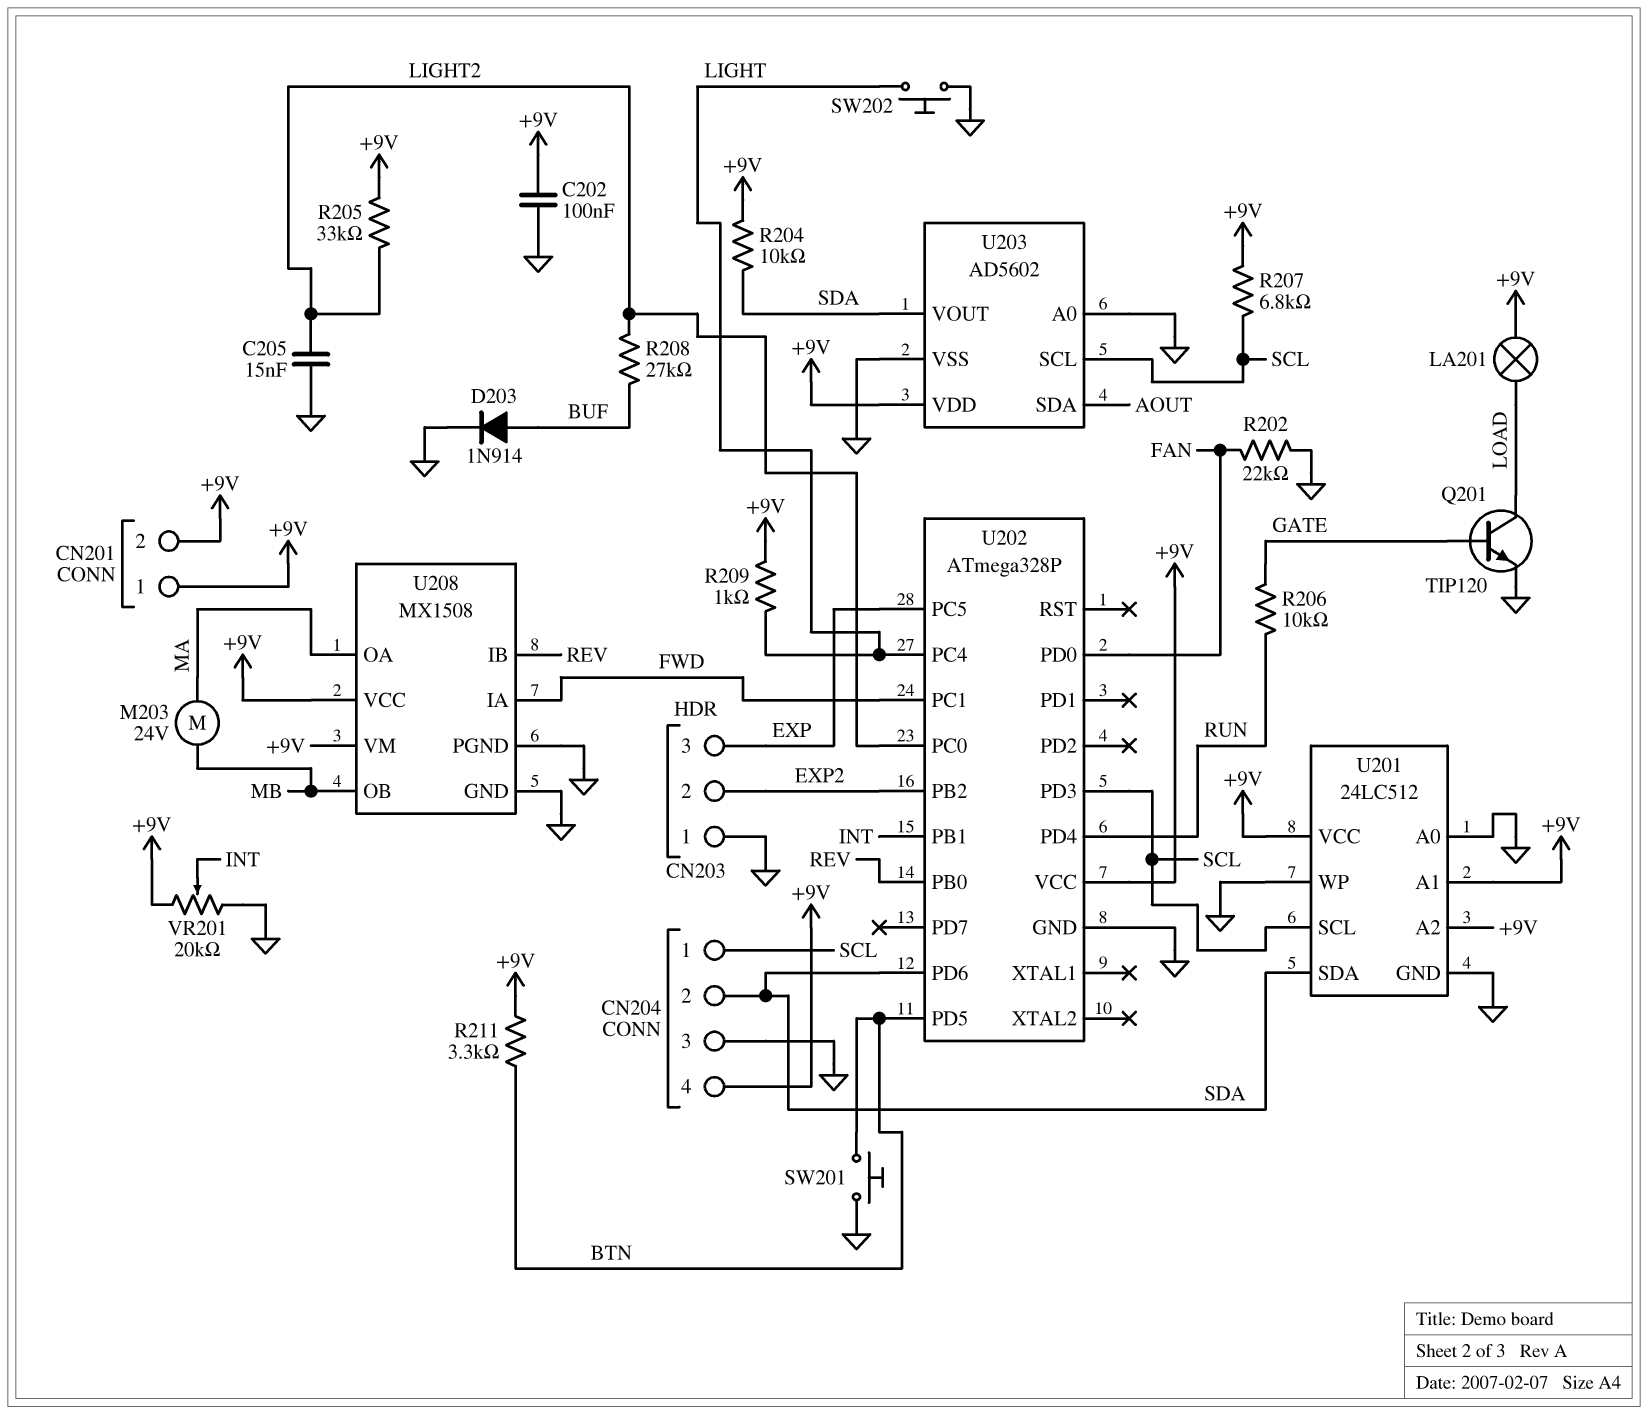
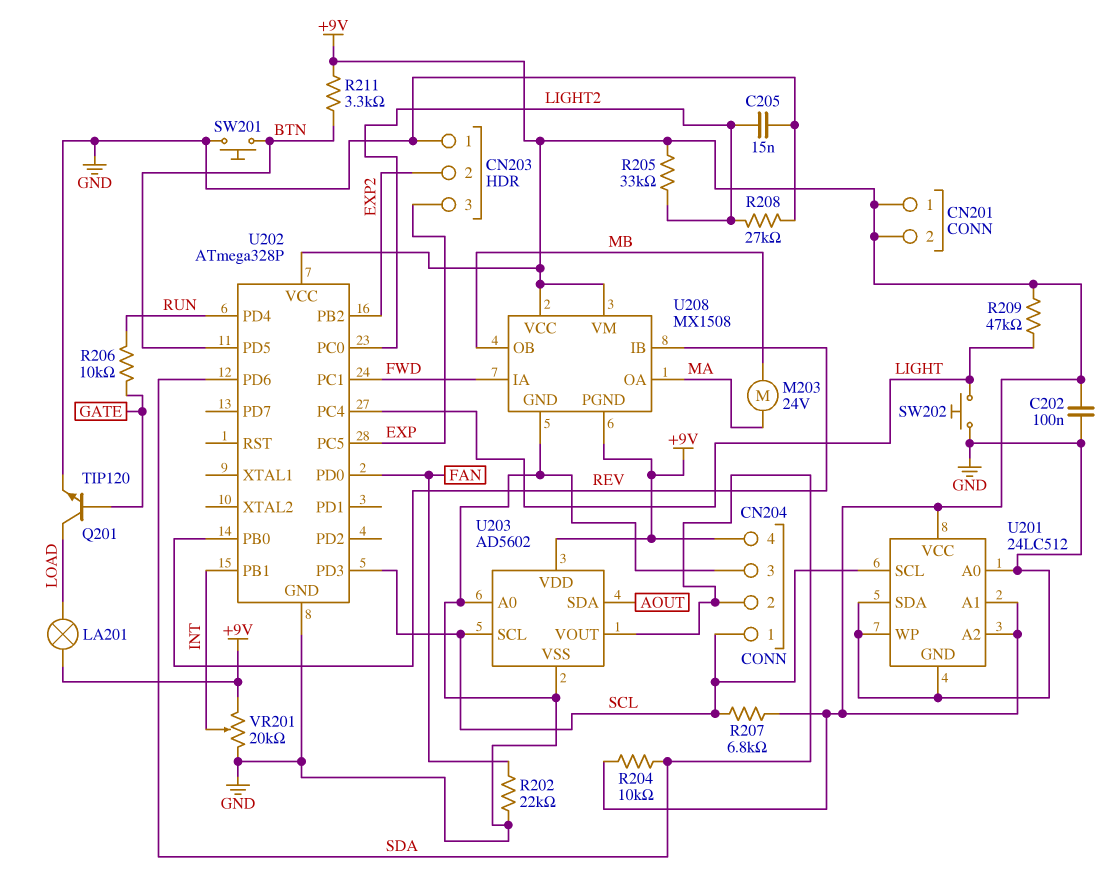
D203: diode 1N914 (A BUF, K GND) -> none
R208: 27k (BUF, LIGHT2) -> 27k (GND, LIGHT2)
R209: 1k (+9V, LIGHT) -> 47k (+9V, LIGHT)
U201 pin SDA: SDA -> GND
U208 pin PGND: GND -> +9V

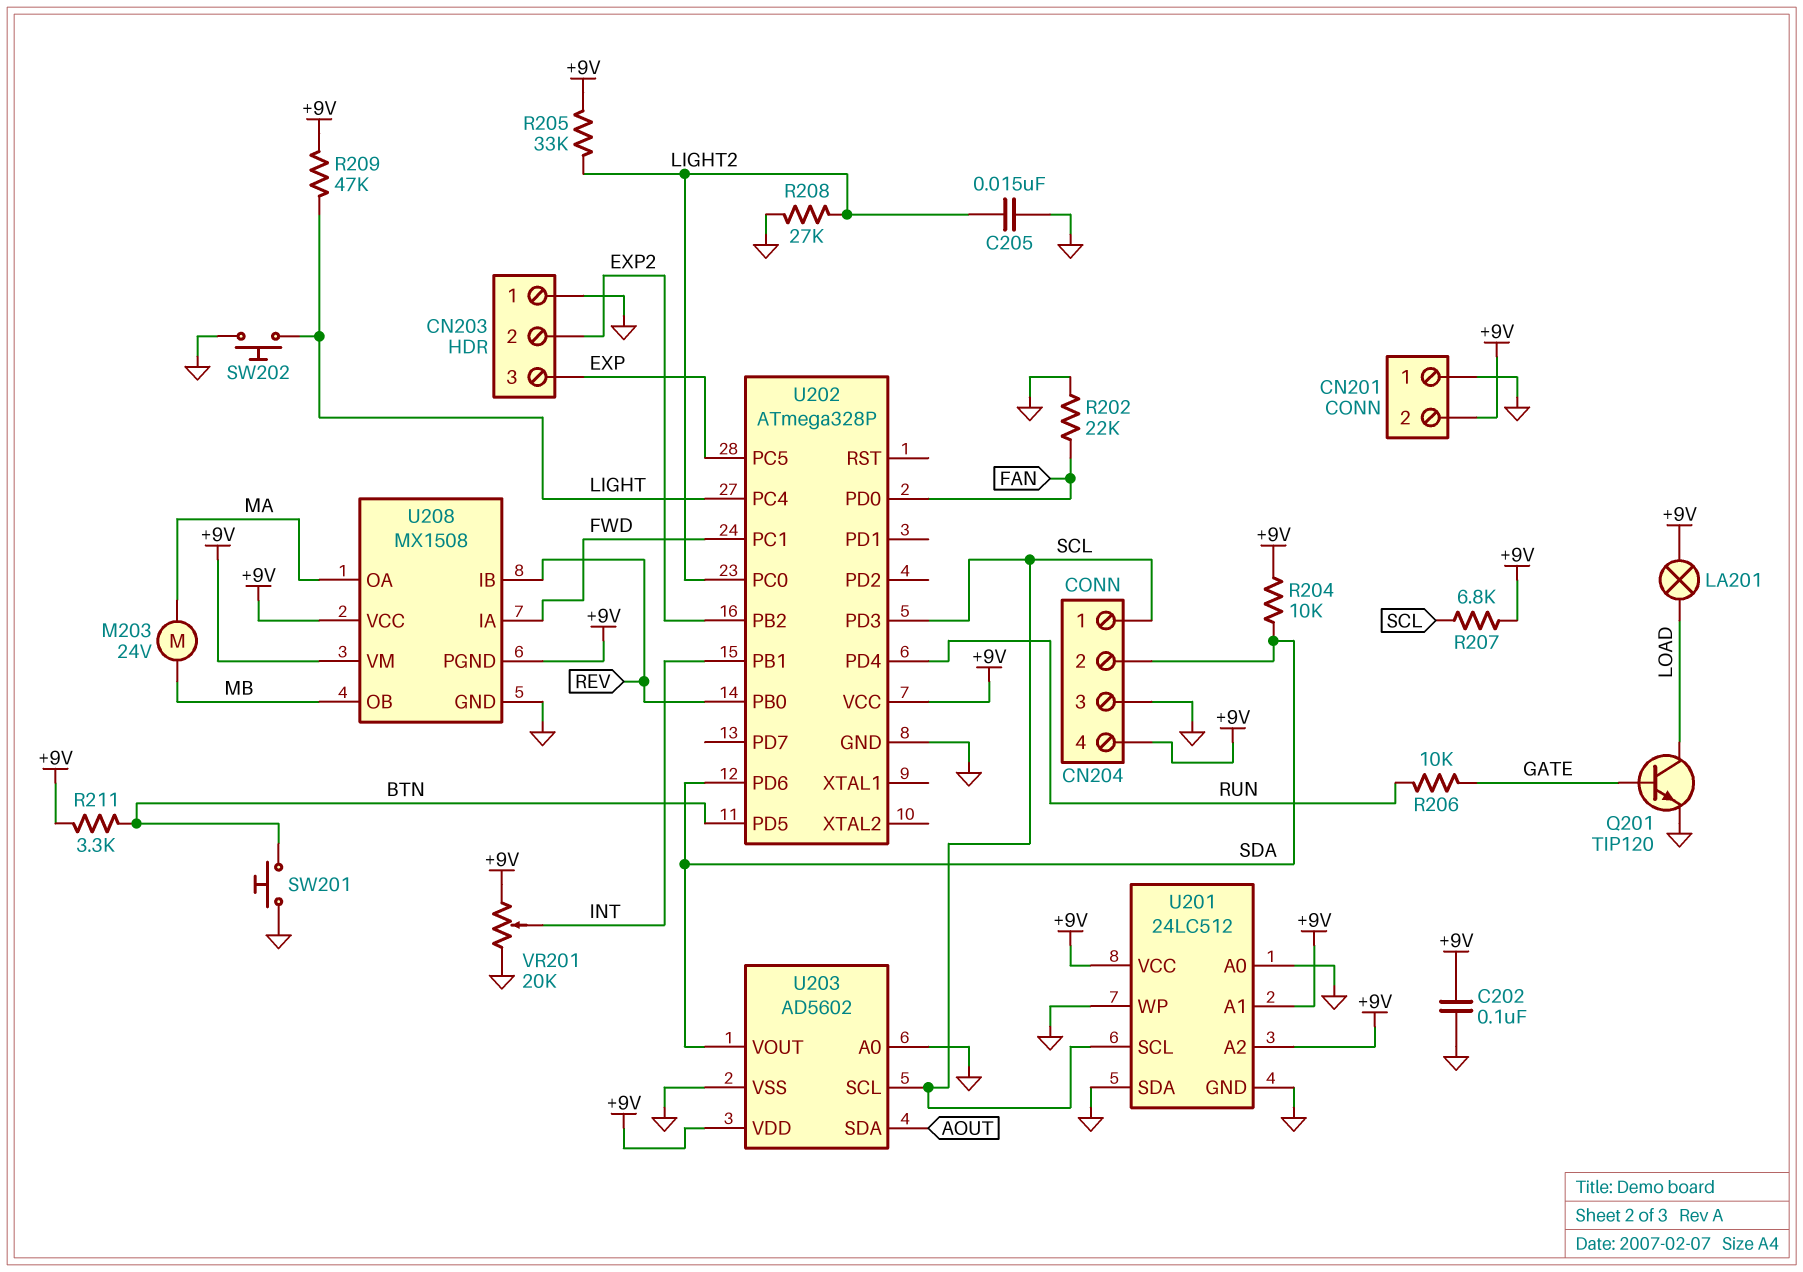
CN201 pin 1: +9V -> GND

